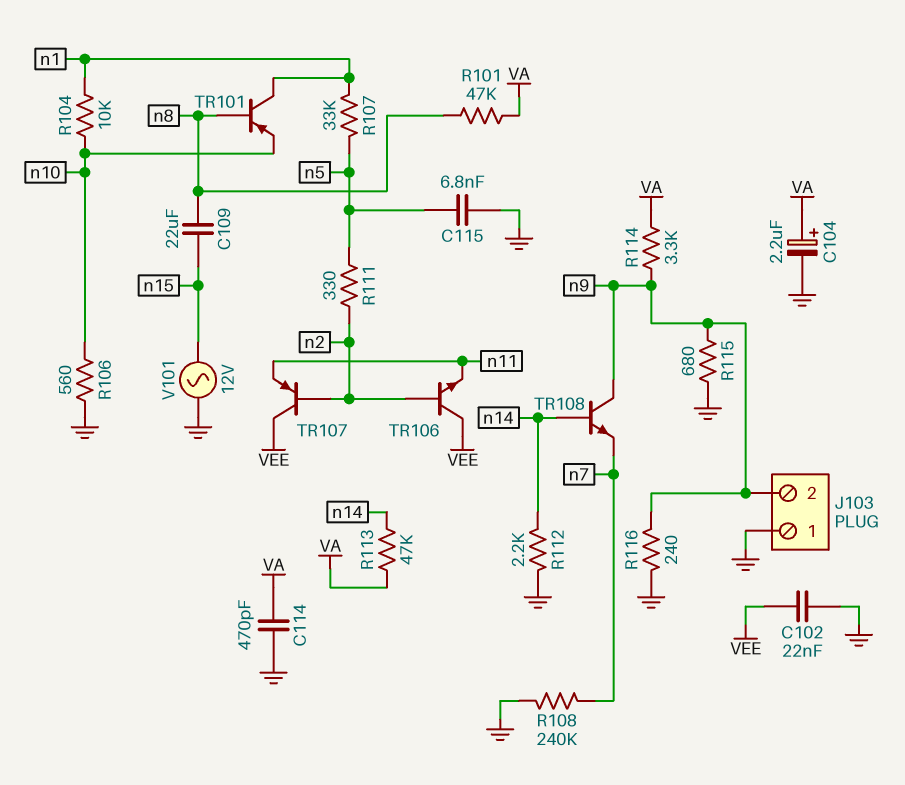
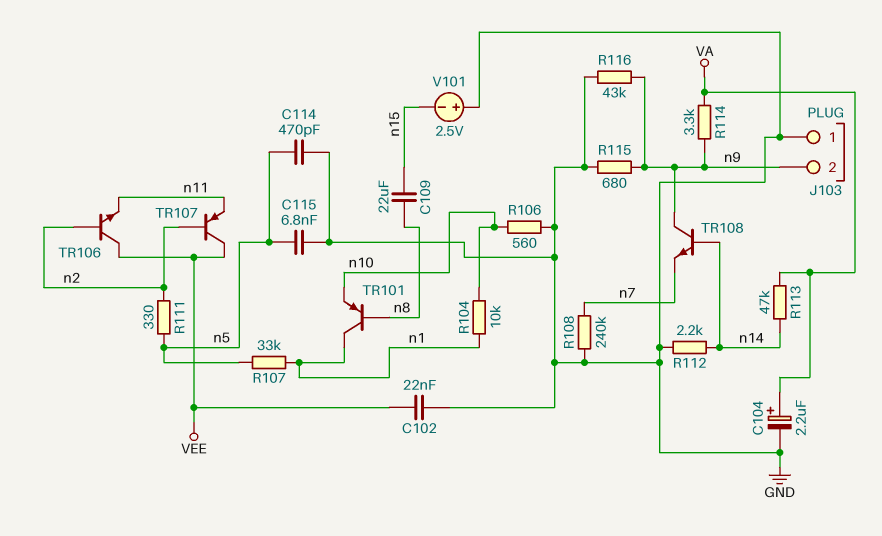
C114: 470pF (GND, VA) -> 470pF (GND, n5)
R101: 47k (VA, n8) -> none
R116: 240 (GND, n9) -> 43k (GND, n9)
V101: AC 12V (GND, n15) -> 2.5V (plus GND, minus n15)

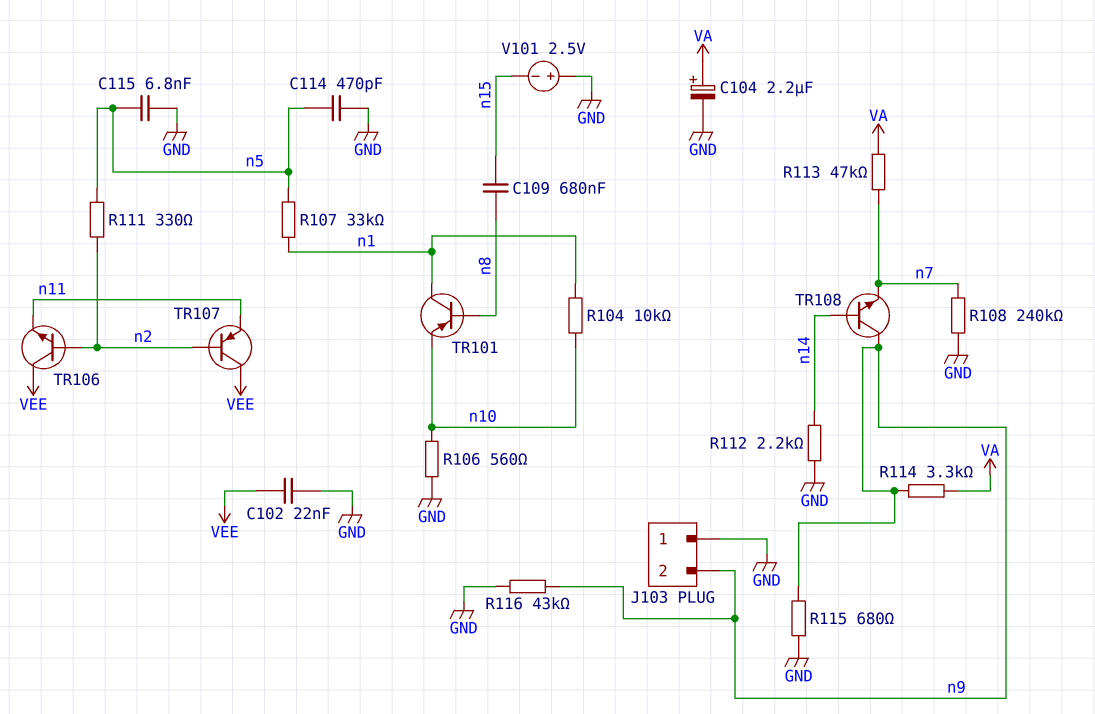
C109: 22uF (n8, n15) -> 680nF (n8, n15)
R113: 47k (VA, n14) -> 47k (VA, n7)

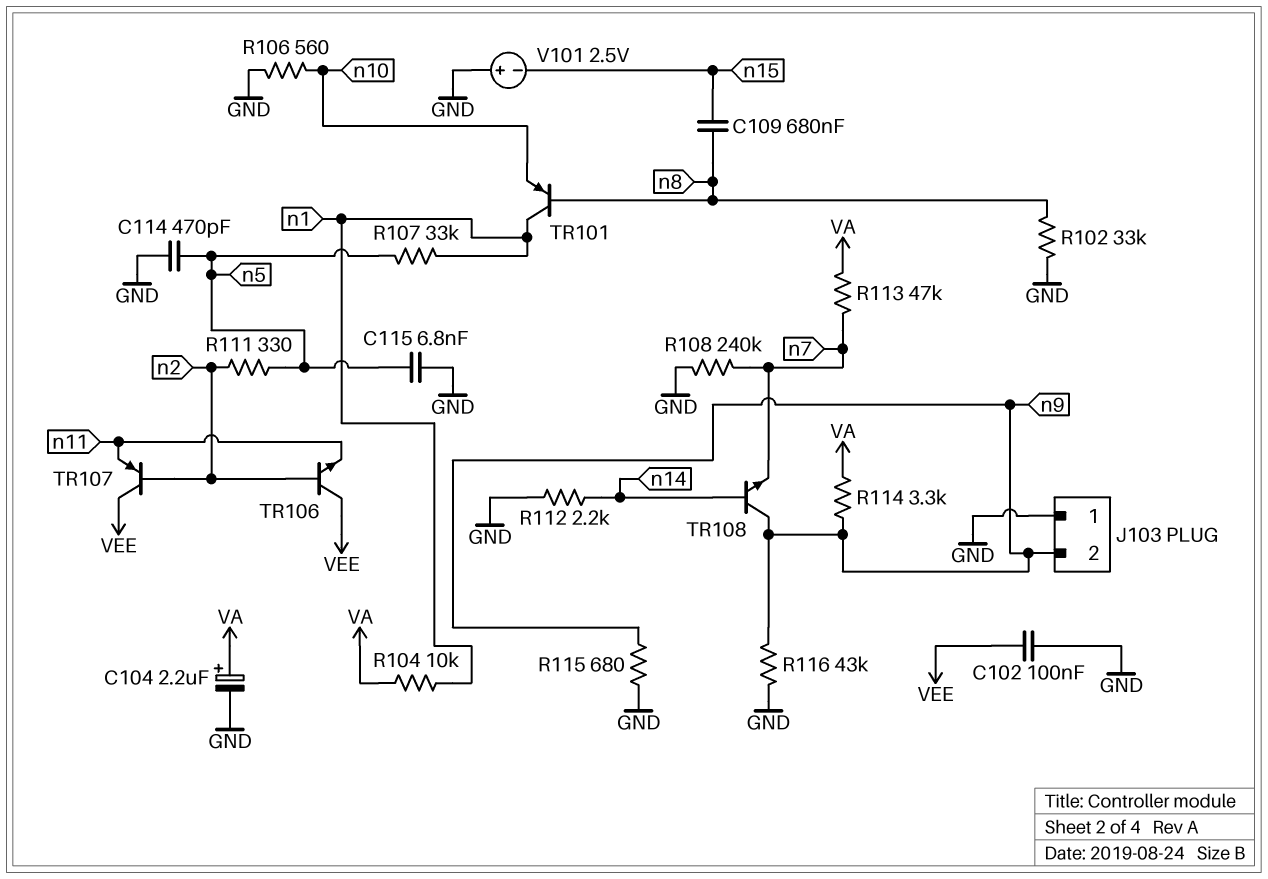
C102: 22nF (GND, VEE) -> 100nF (GND, VEE)
R102: none -> 33k (GND, n8)
R104: 10k (n1, n10) -> 10k (VA, n1)

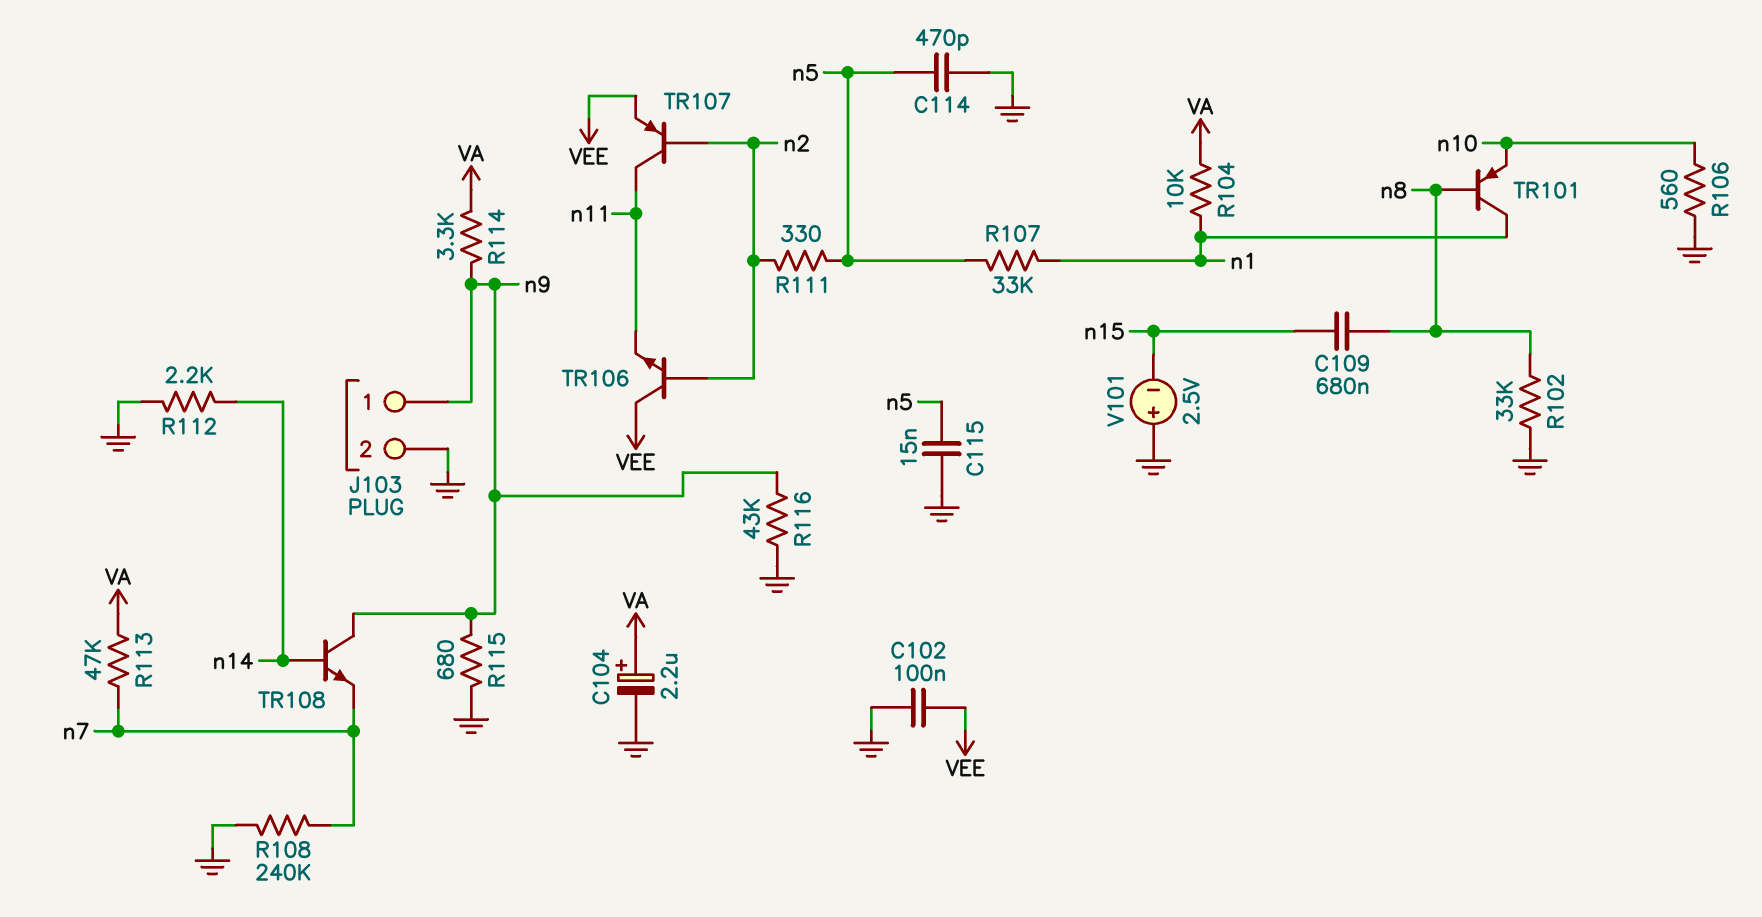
C115: 6.8nF (GND, n5) -> 15nF (GND, n5)
J103 pin 1: GND -> n9
J103 pin 2: n9 -> GND
TR107: PNP (B n2, C VEE, E n11) -> PNP (B n2, C n11, E VEE)

